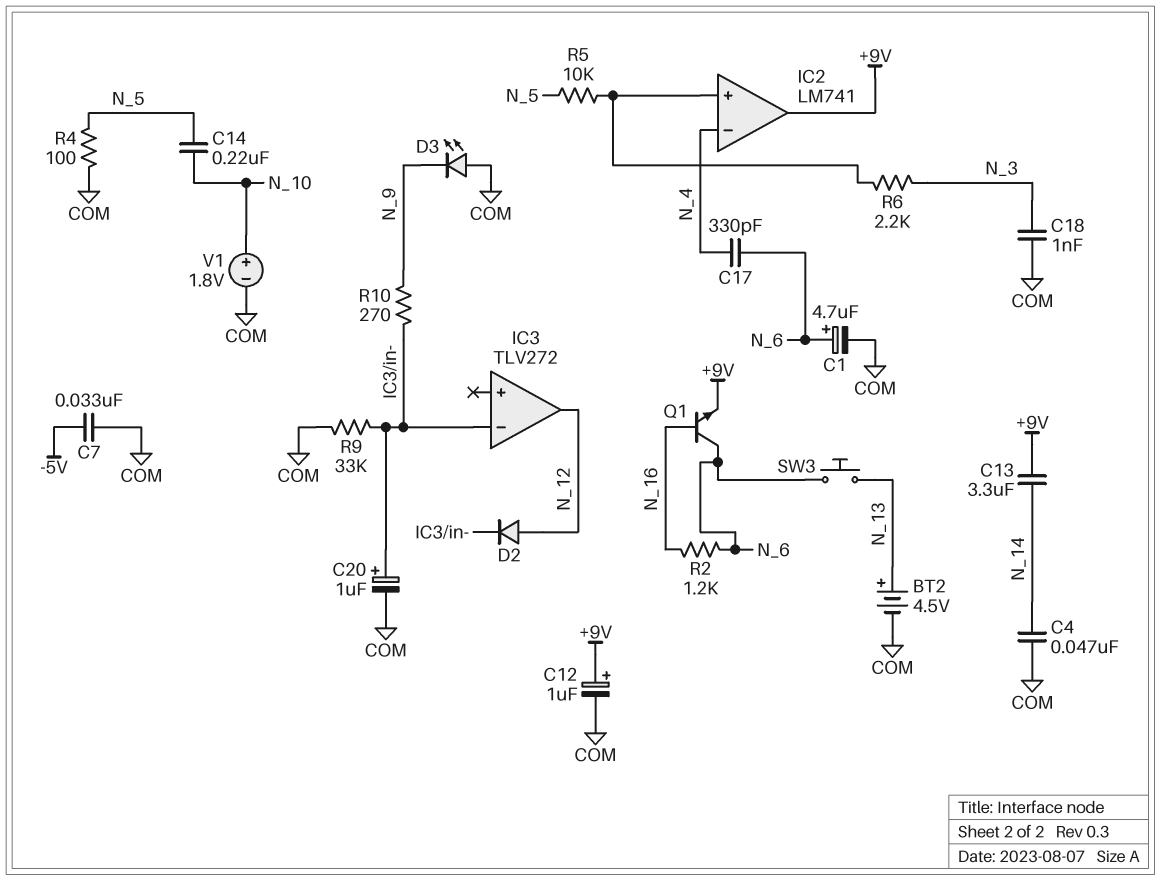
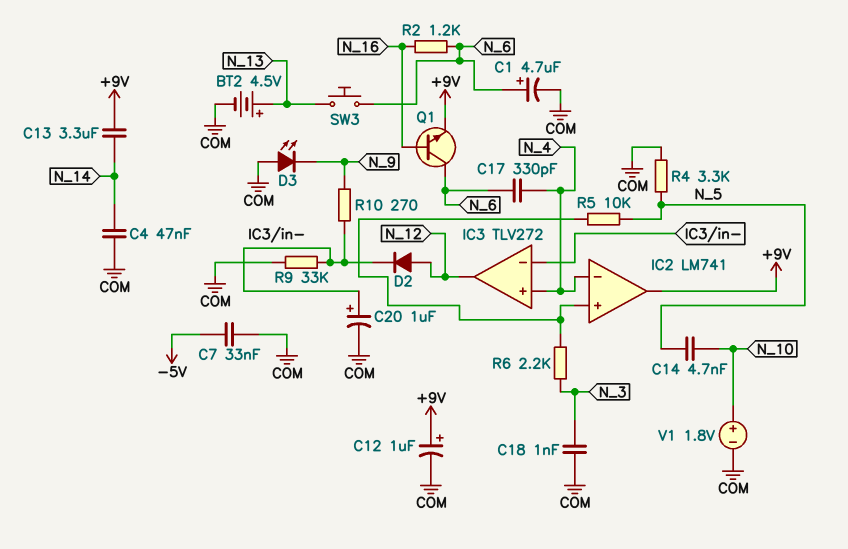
C14: 220nF (N_5, N_10) -> 4.7nF (N_5, N_10)
IC3 pin in+: none -> N_4
R4: 100 (COM, N_5) -> 3.3k (COM, N_5)

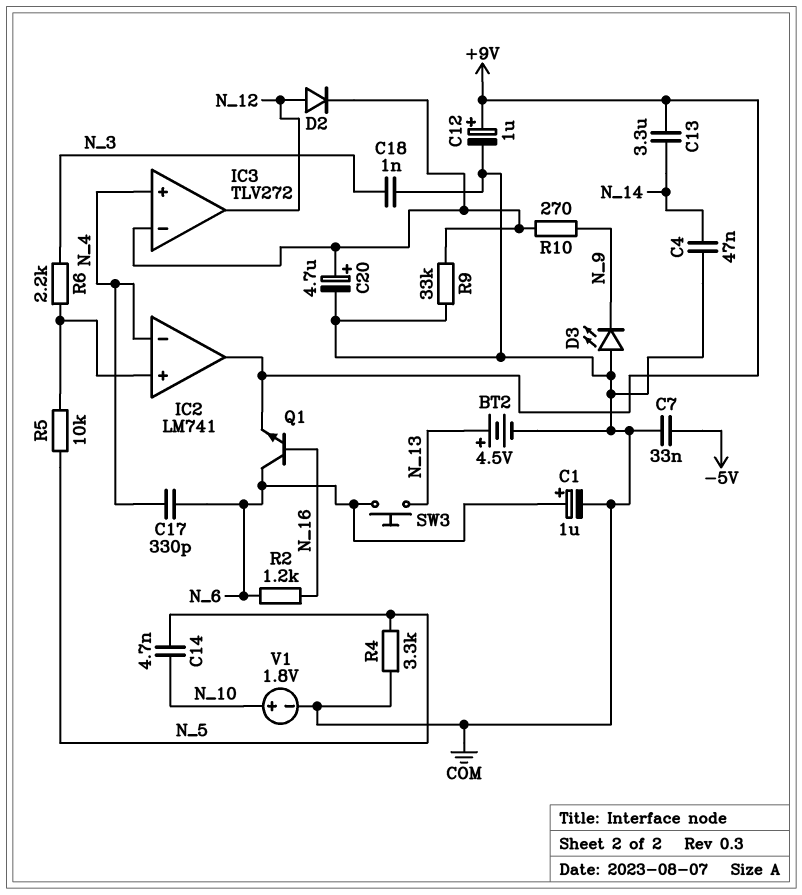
C1: 4.7uF (plus N_6, minus COM) -> 1uF (plus N_6, minus COM)
C20: 1uF (plus IC3/in-, minus COM) -> 4.7uF (plus IC3/in-, minus COM)

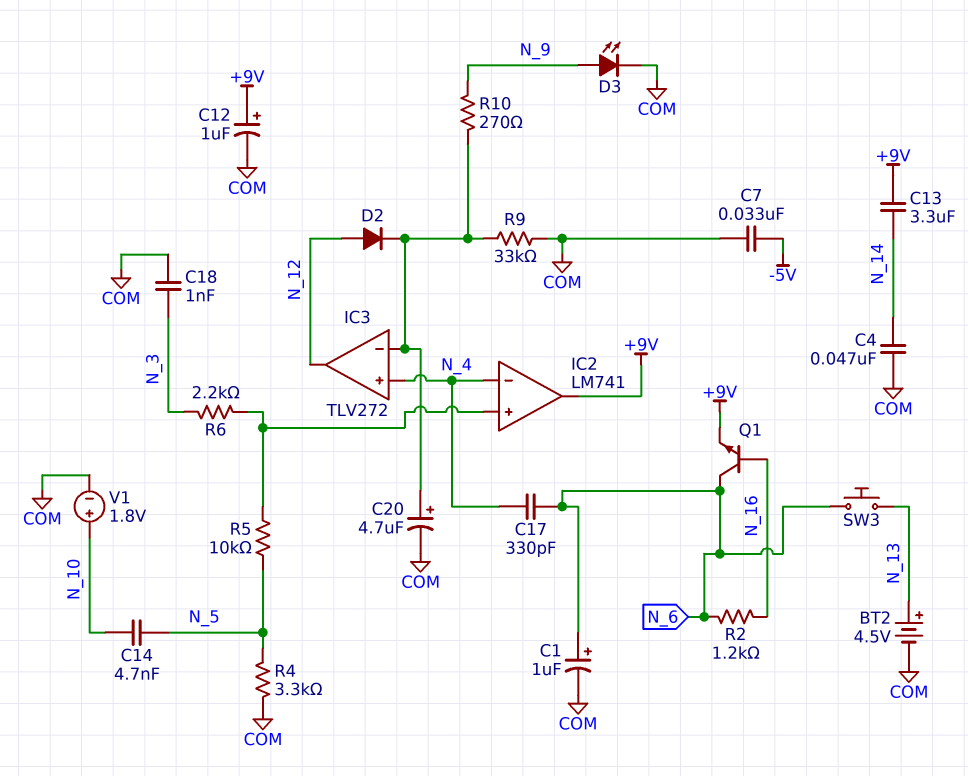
D3: LED (A COM, K N_9) -> LED (A N_9, K COM)

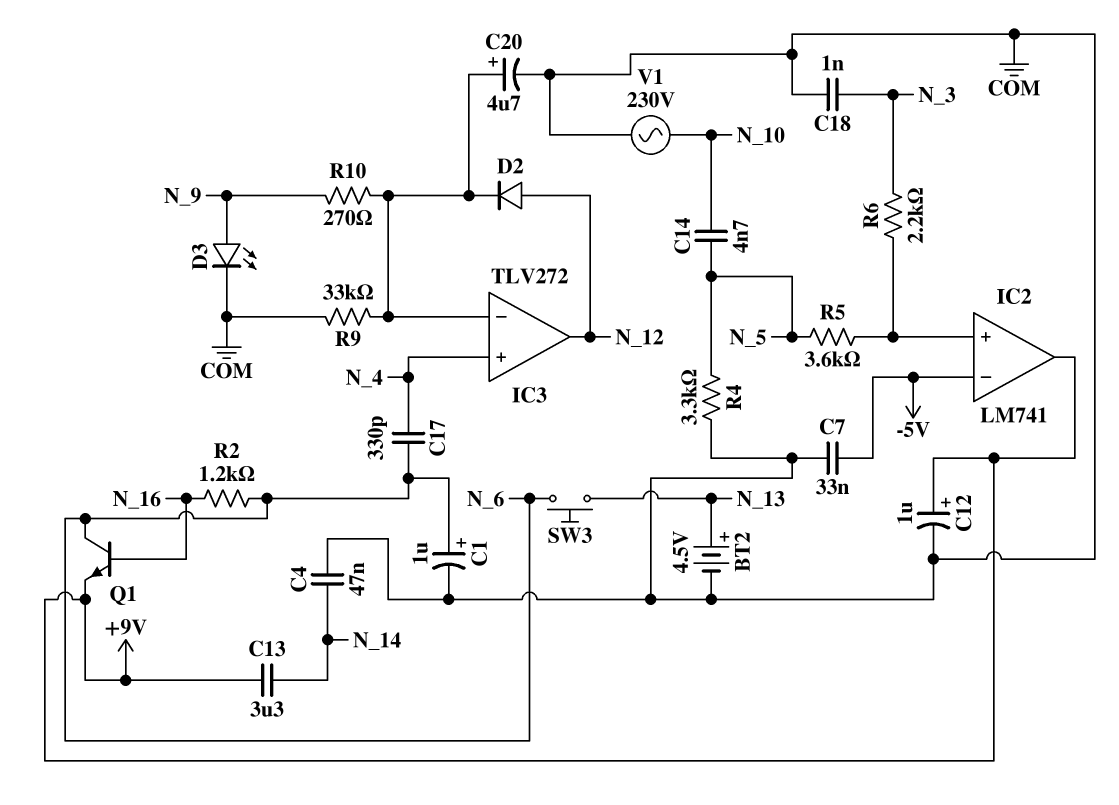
IC2 pin in-: N_4 -> -5V
R5: 10k (IC2/in+, N_5) -> 3.6k (IC2/in+, N_5)
V1: 1.8V (plus N_10, minus COM) -> AC 230V (COM, N_10)

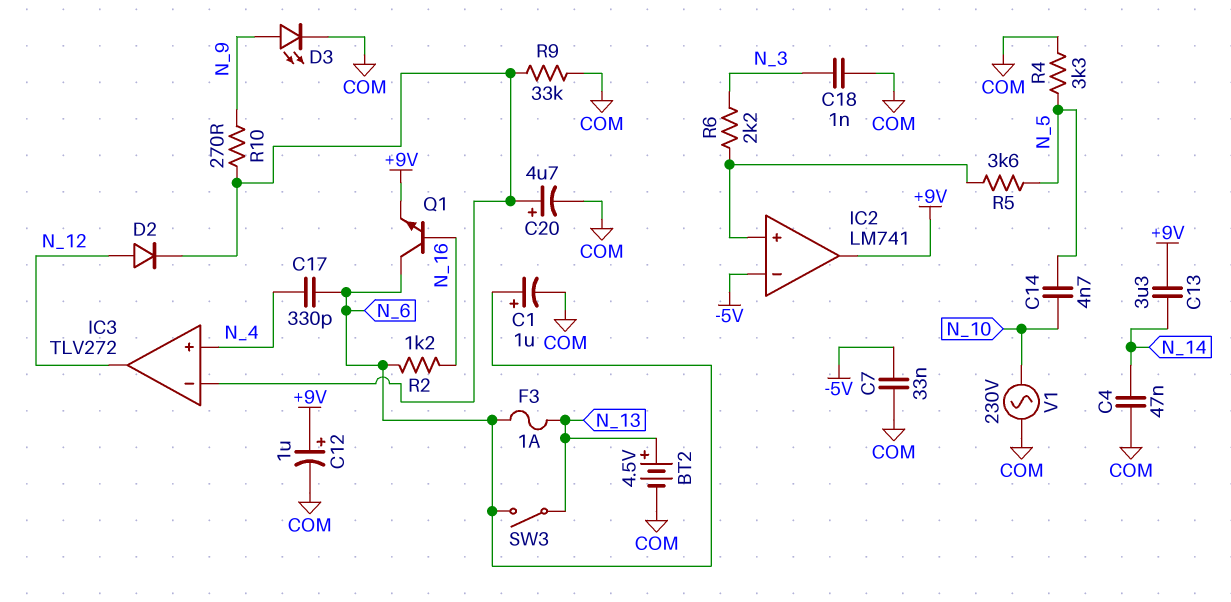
F3: none -> 1A (N_6, N_13)
SW3: button (N_6, N_13) -> switch (N_6, N_13)

